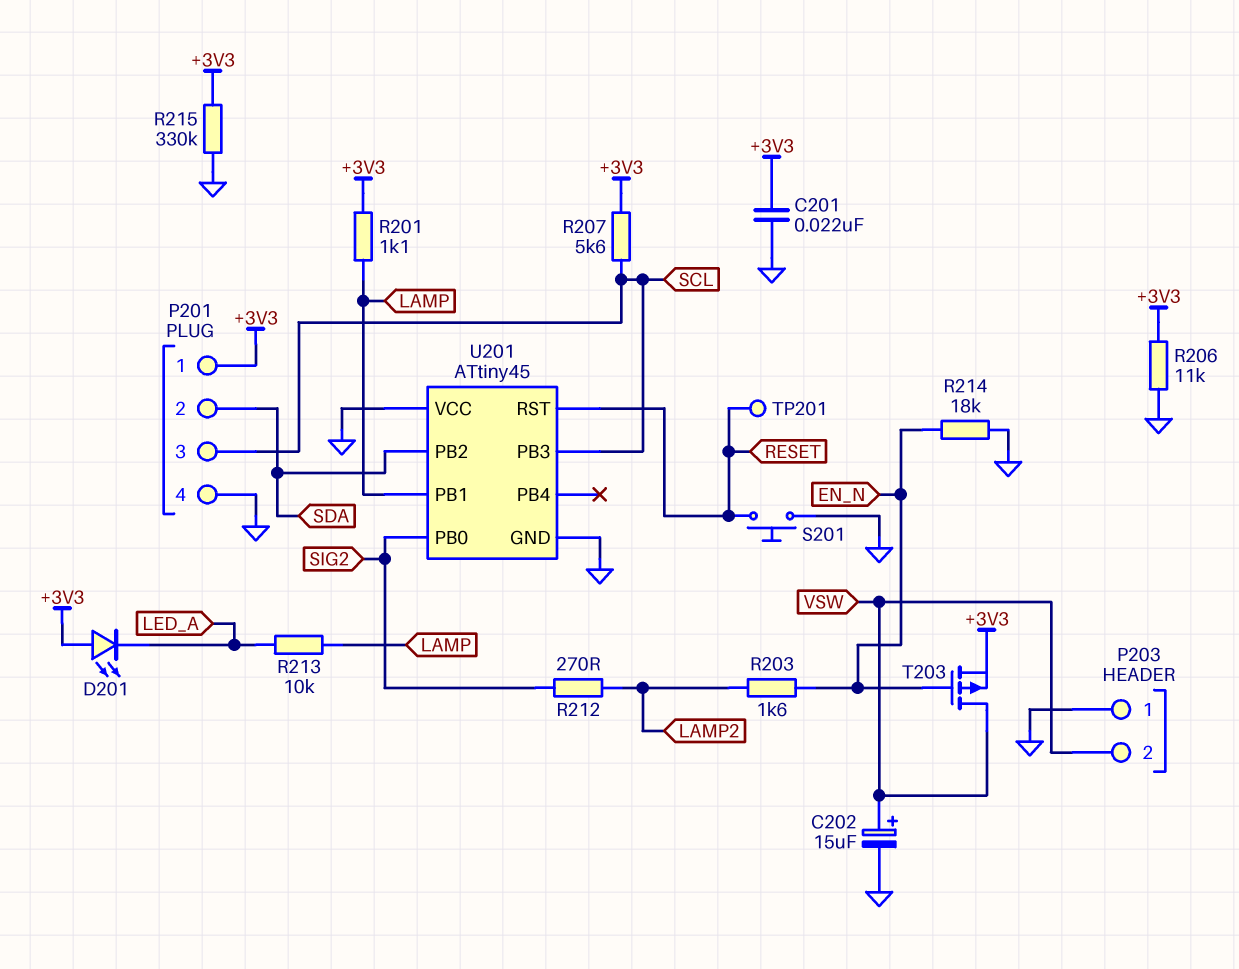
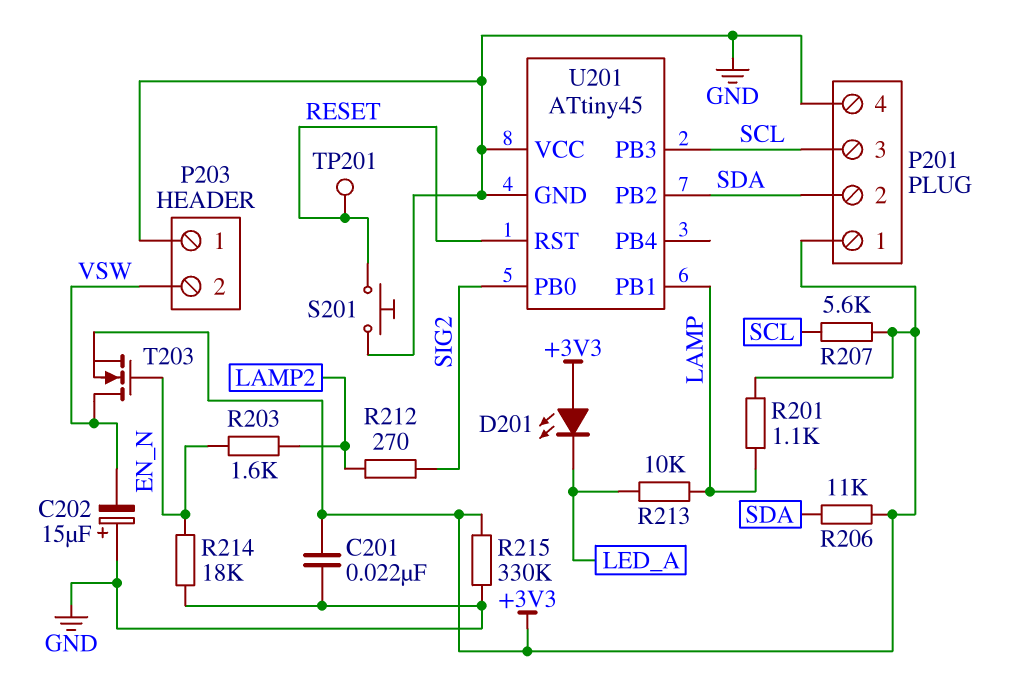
C202: 15uF (plus VSW, minus GND) -> 15uF (plus GND, minus VSW)
R206: 11k (+3V3, GND) -> 11k (+3V3, SDA)
T203: PMOS (G EN_N, D VSW, S +3V3) -> NMOS (G EN_N, D VSW, S +3V3)

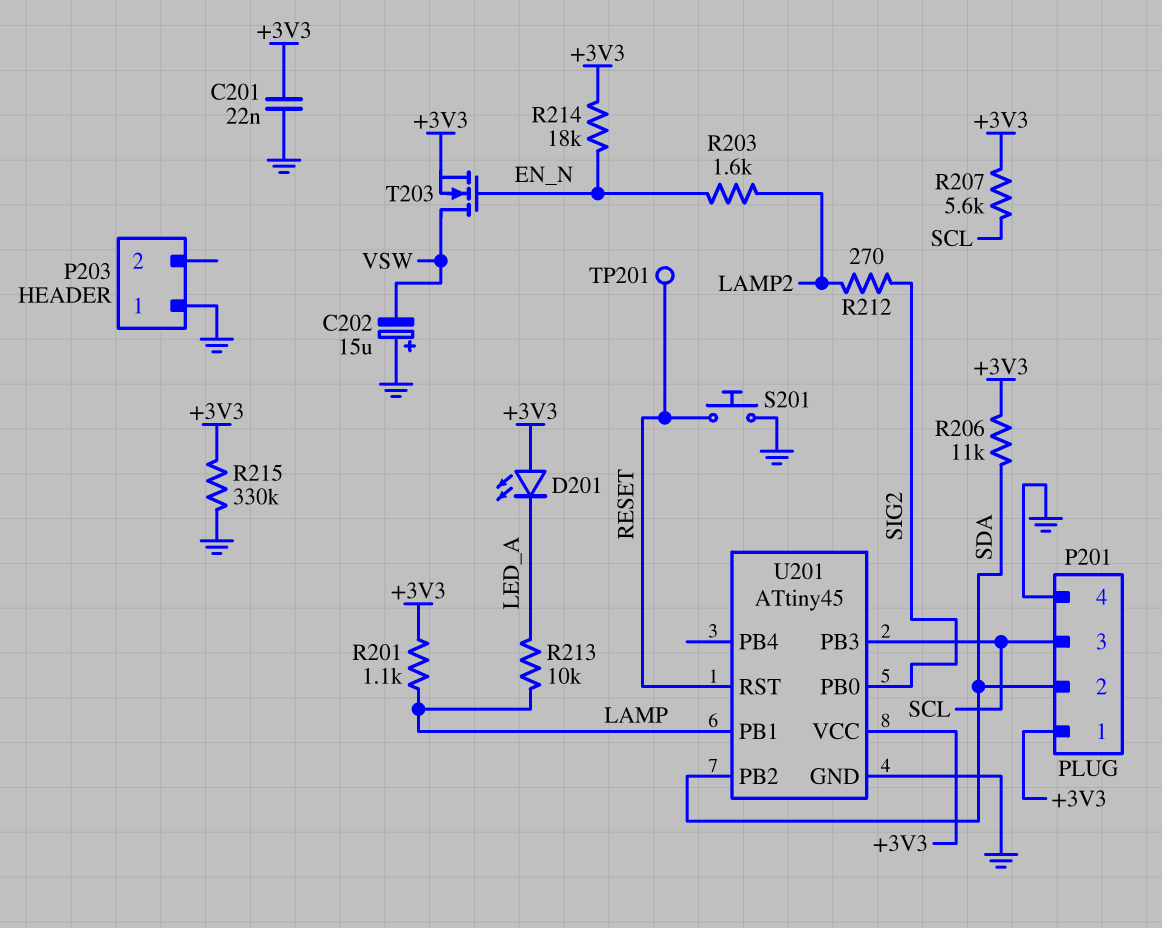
P203 pin 2: VSW -> none
R214: 18k (EN_N, GND) -> 18k (+3V3, EN_N)
U201 pin VCC: GND -> +3V3

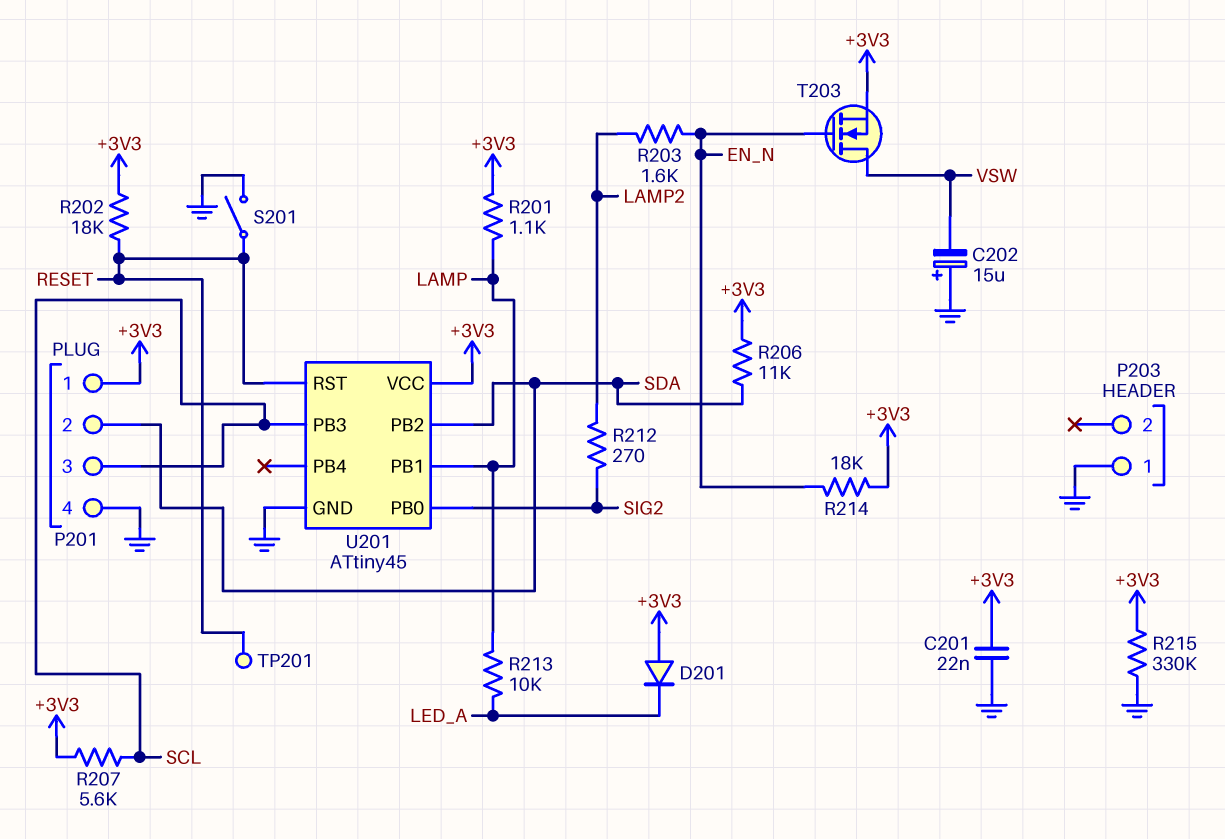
D201: LED (A +3V3, K LED_A) -> diode (A +3V3, K LED_A)
R202: none -> 18k (+3V3, RESET)
S201: button (GND, RESET) -> switch (GND, RESET)

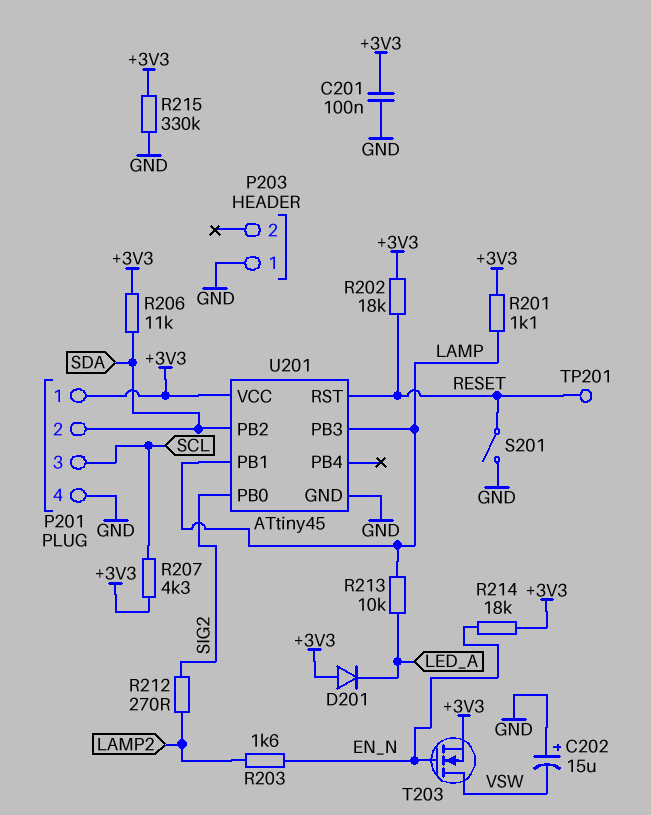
C201: 22nF (+3V3, GND) -> 100nF (+3V3, GND)
R207: 5.6k (+3V3, SCL) -> 4.3k (+3V3, SCL)
U201 pin PB3: SCL -> LAMP

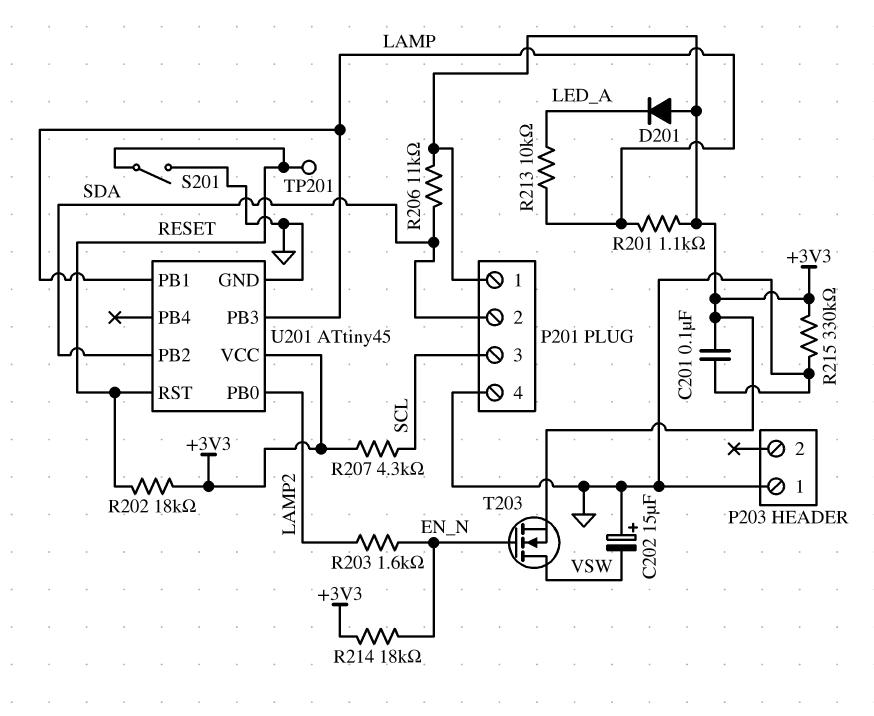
R212: 270 (LAMP2, SIG2) -> none
U201 pin PB0: SIG2 -> LAMP2

